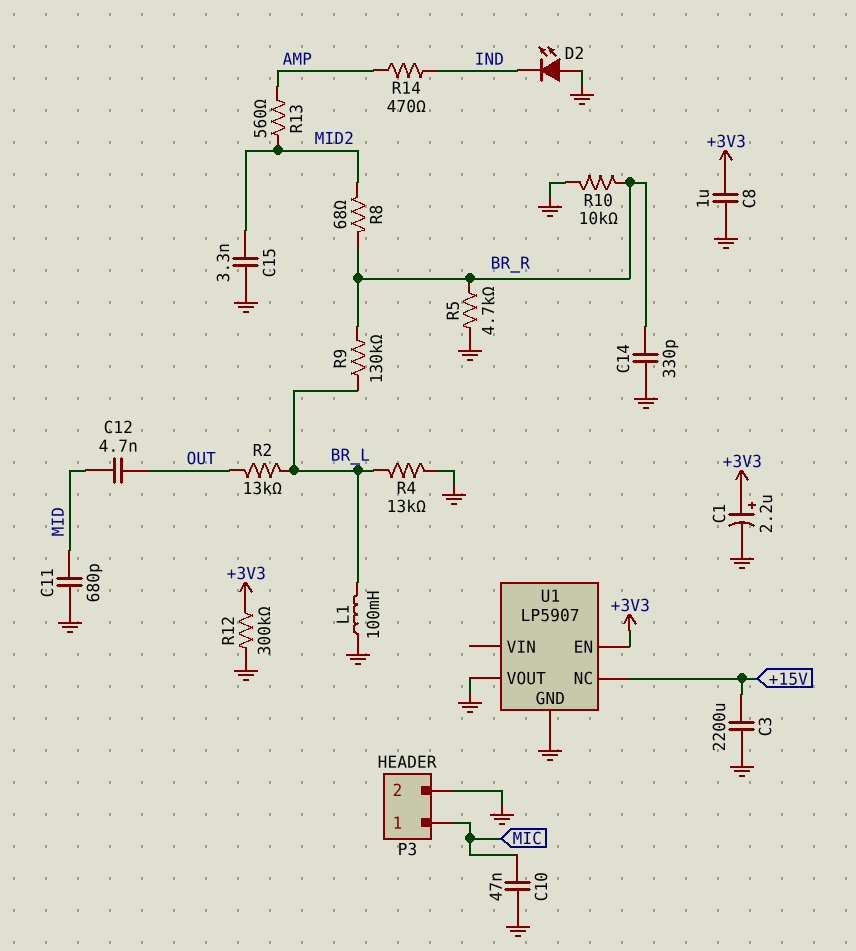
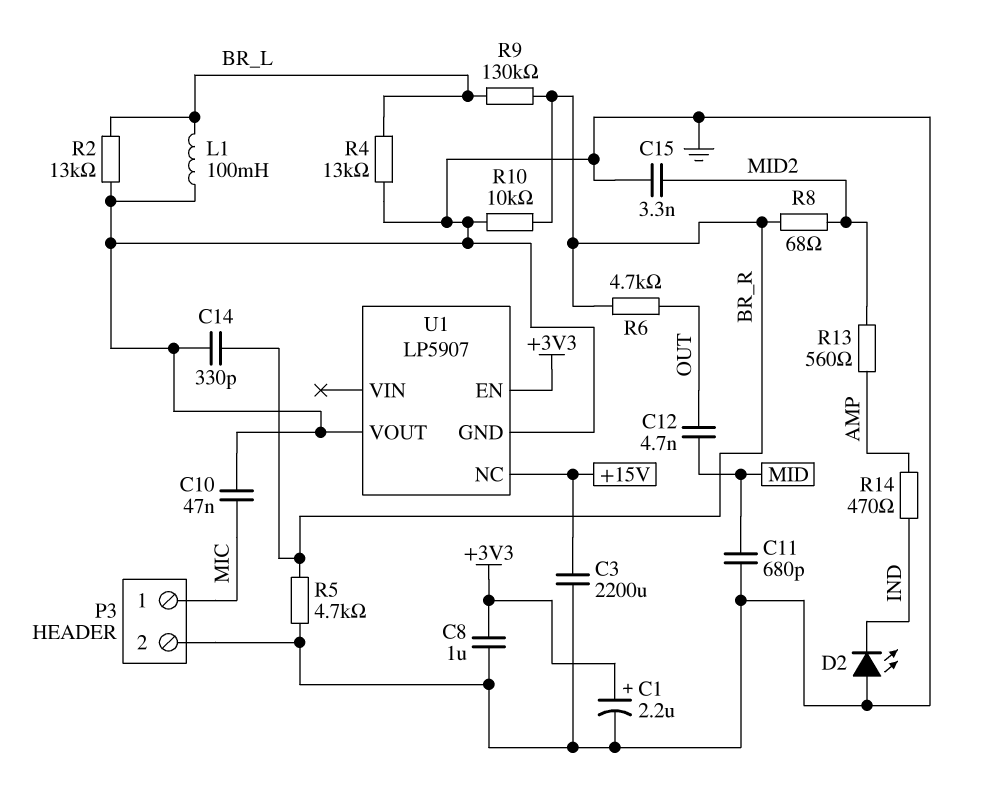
R2: 13k (BR_L, OUT) -> 13k (BR_L, GND)
R6: none -> 4.7k (BR_R, OUT)
R12: 300k (+3V3, GND) -> none

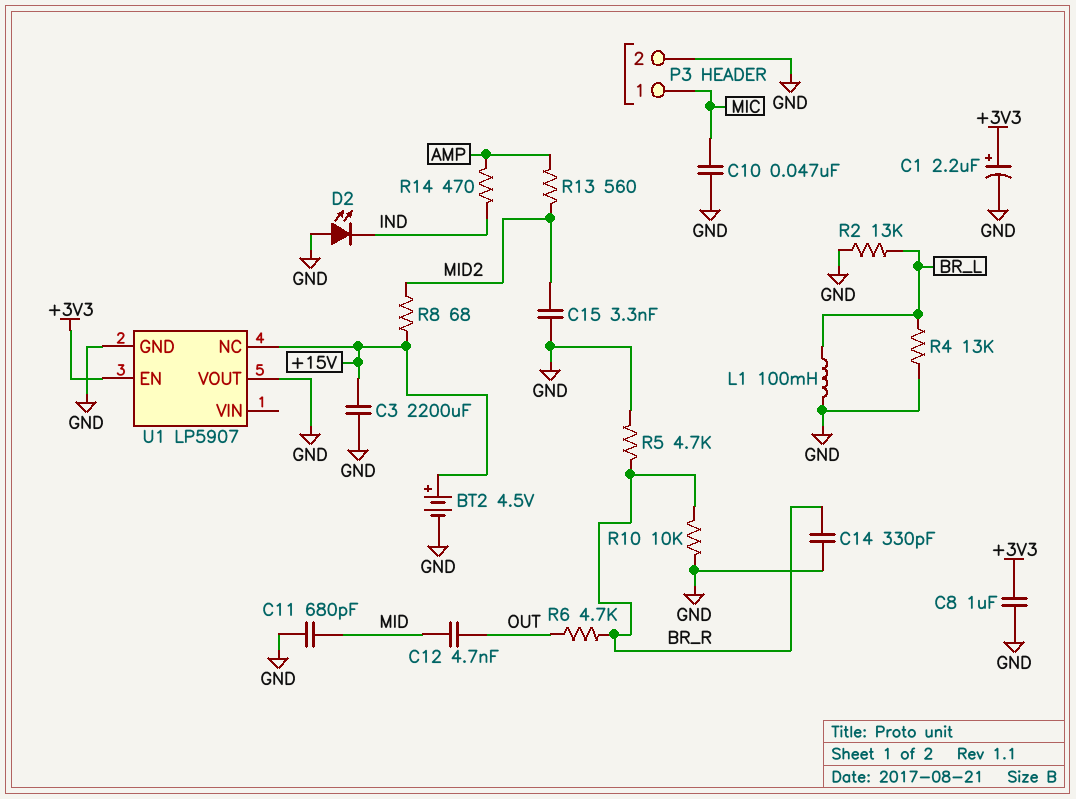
BT2: none -> 4.5V (plus +15V, minus GND)
R8: 68 (BR_R, MID2) -> 68 (+15V, MID2)
R9: 130k (BR_L, BR_R) -> none

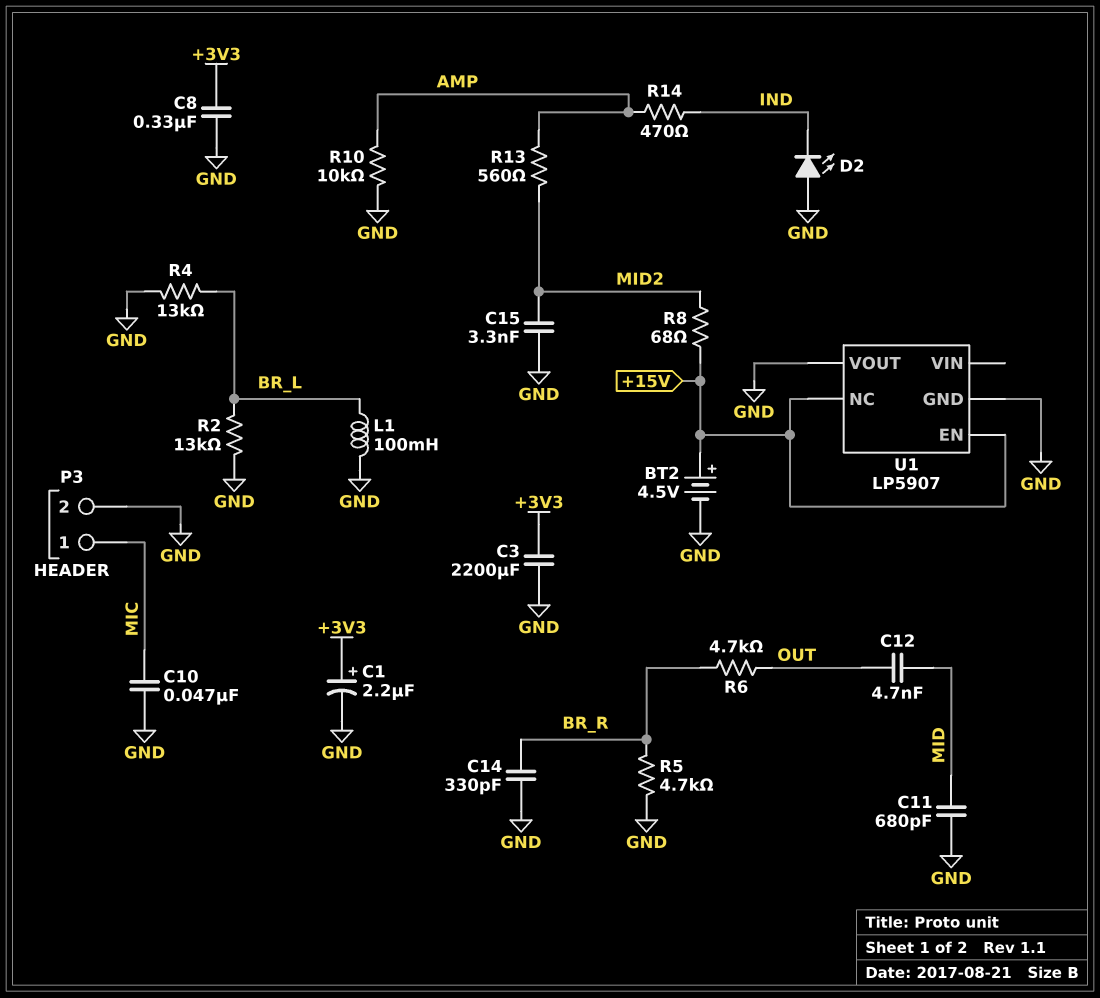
C3: 2200uF (+15V, GND) -> 2200uF (+3V3, GND)
C8: 1uF (+3V3, GND) -> 330nF (+3V3, GND)
R10: 10k (BR_R, GND) -> 10k (AMP, GND)
U1 pin EN: +3V3 -> +15V

